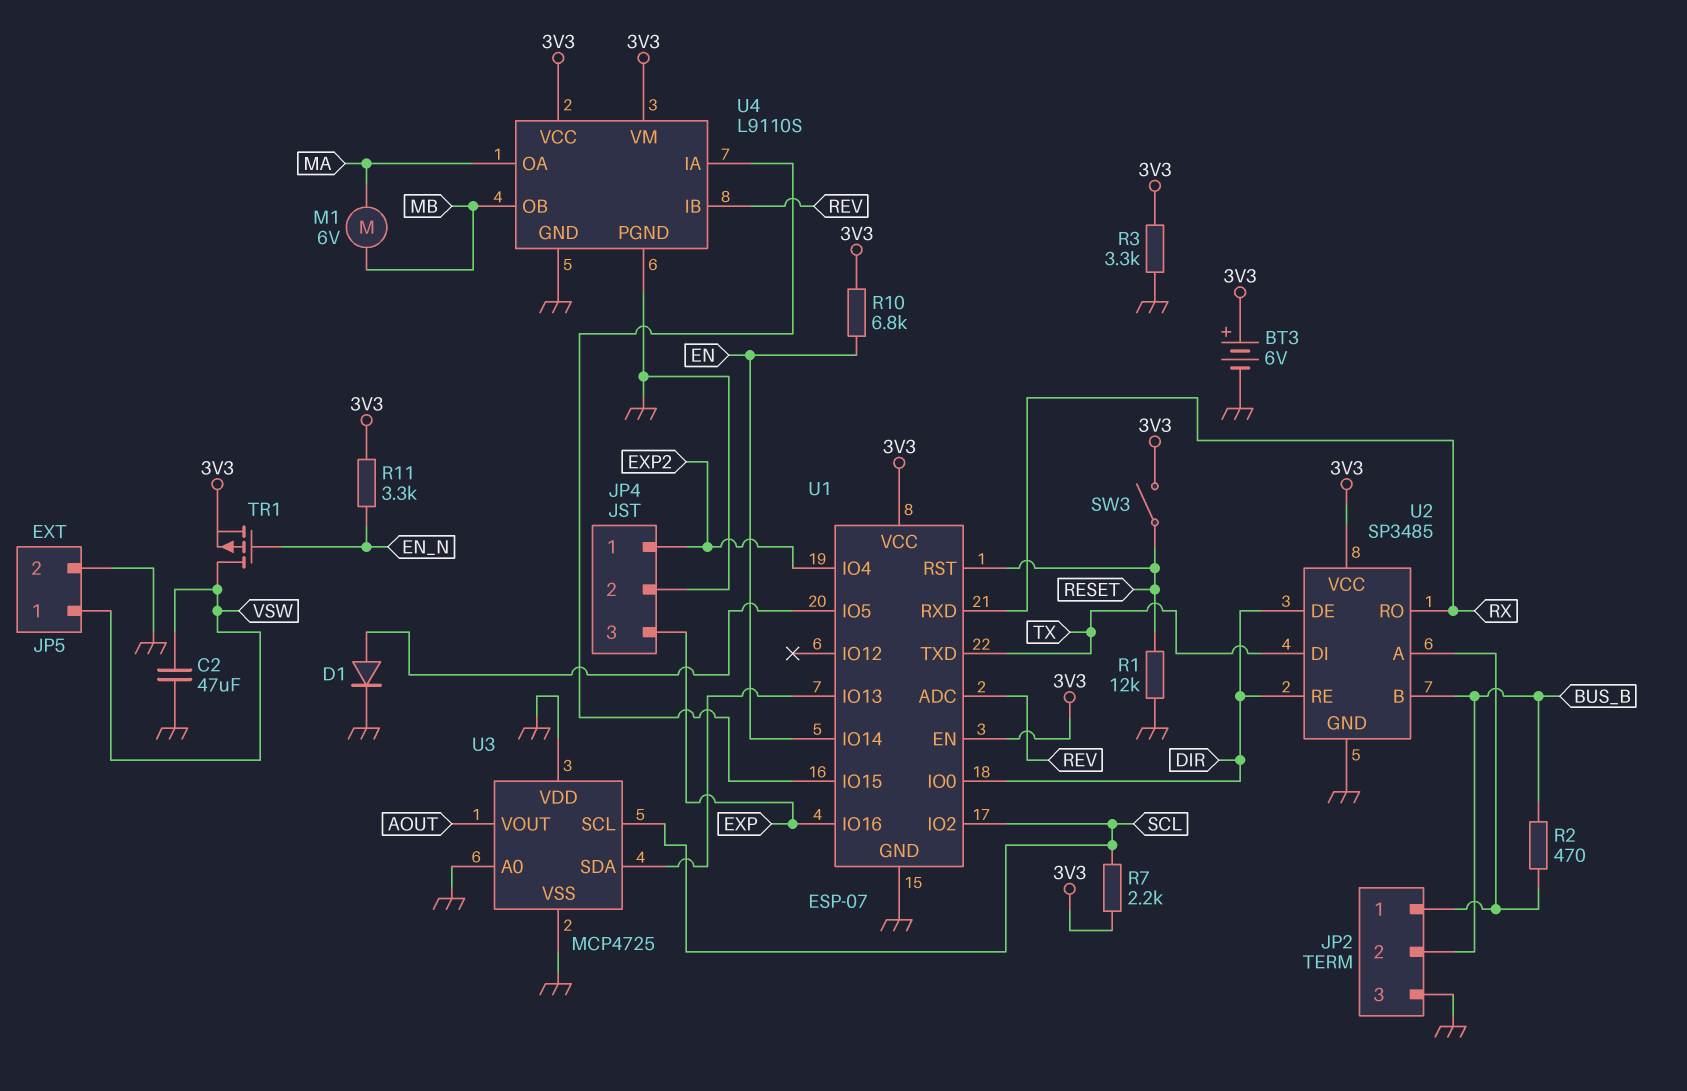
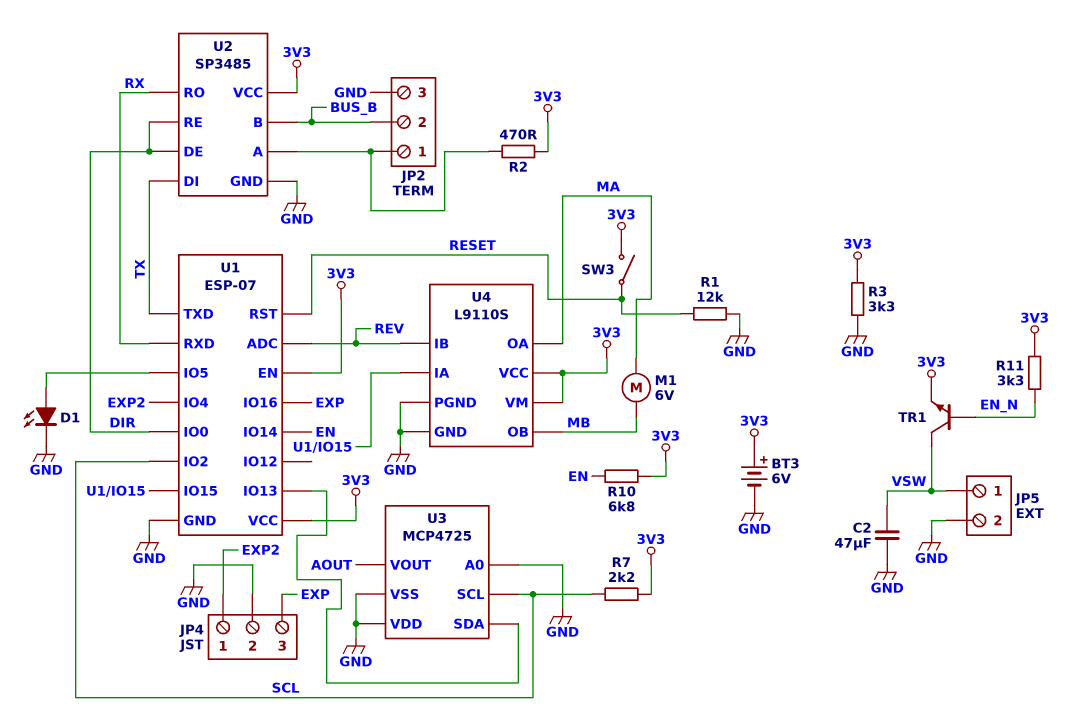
D1: diode (A U1/IO5, K GND) -> LED (A U1/IO5, K GND)
R2: 470 (BUS_B, JP2/1) -> 470 (3V3, JP2/1)
TR1: PMOS (G EN_N, D VSW, S 3V3) -> NPN (B EN_N, C VSW, E 3V3)

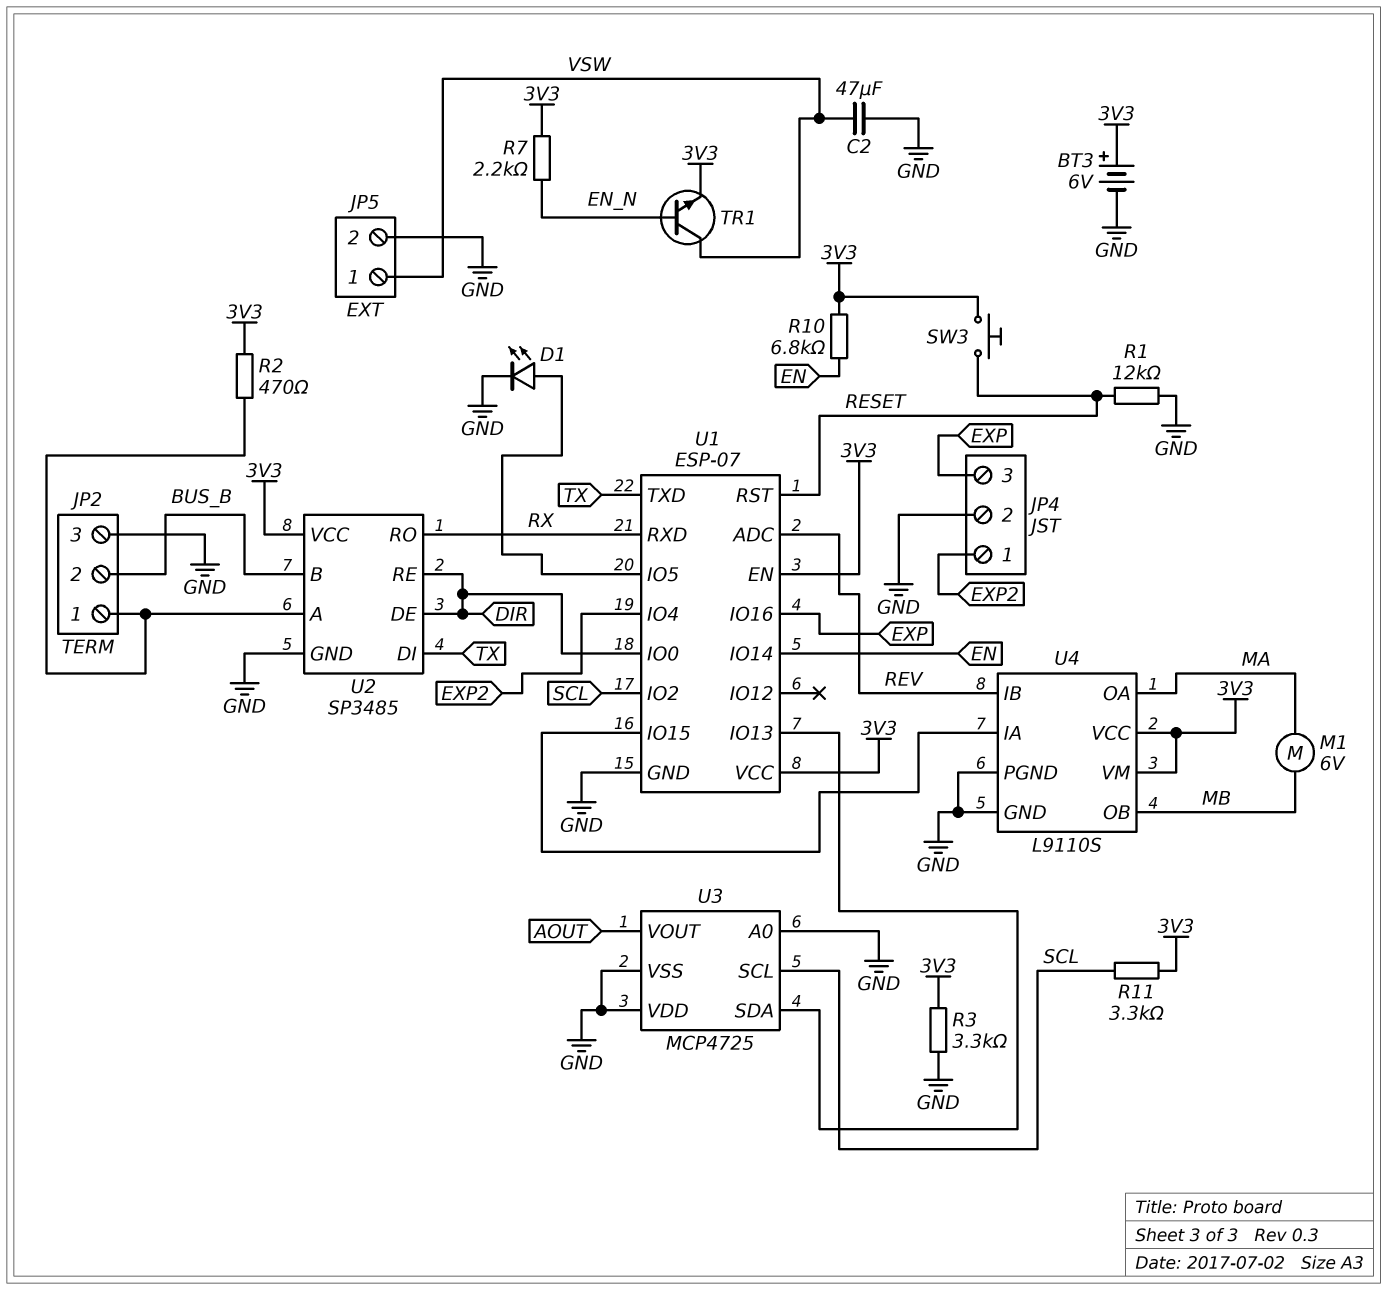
R7: 2.2k (3V3, SCL) -> 2.2k (3V3, EN_N)
R11: 3.3k (3V3, EN_N) -> 3.3k (3V3, SCL)
SW3: switch (3V3, RESET) -> button (3V3, RESET)

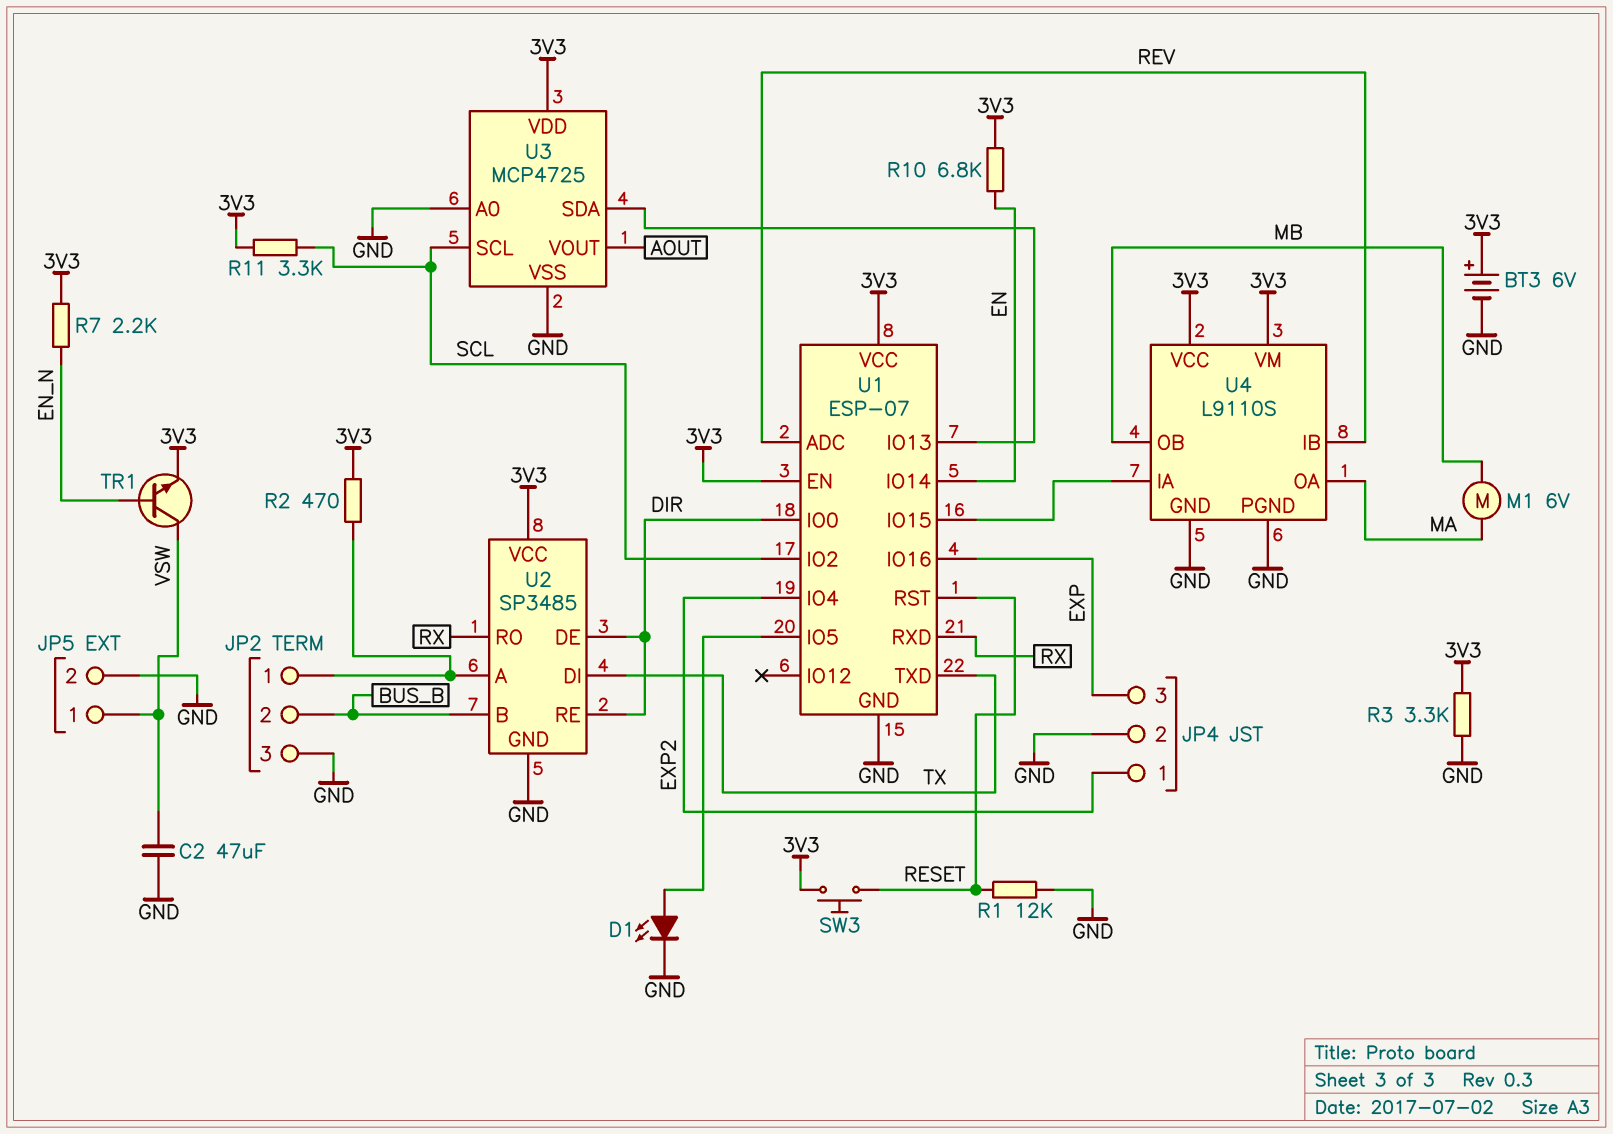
U3 pin VDD: GND -> 3V3

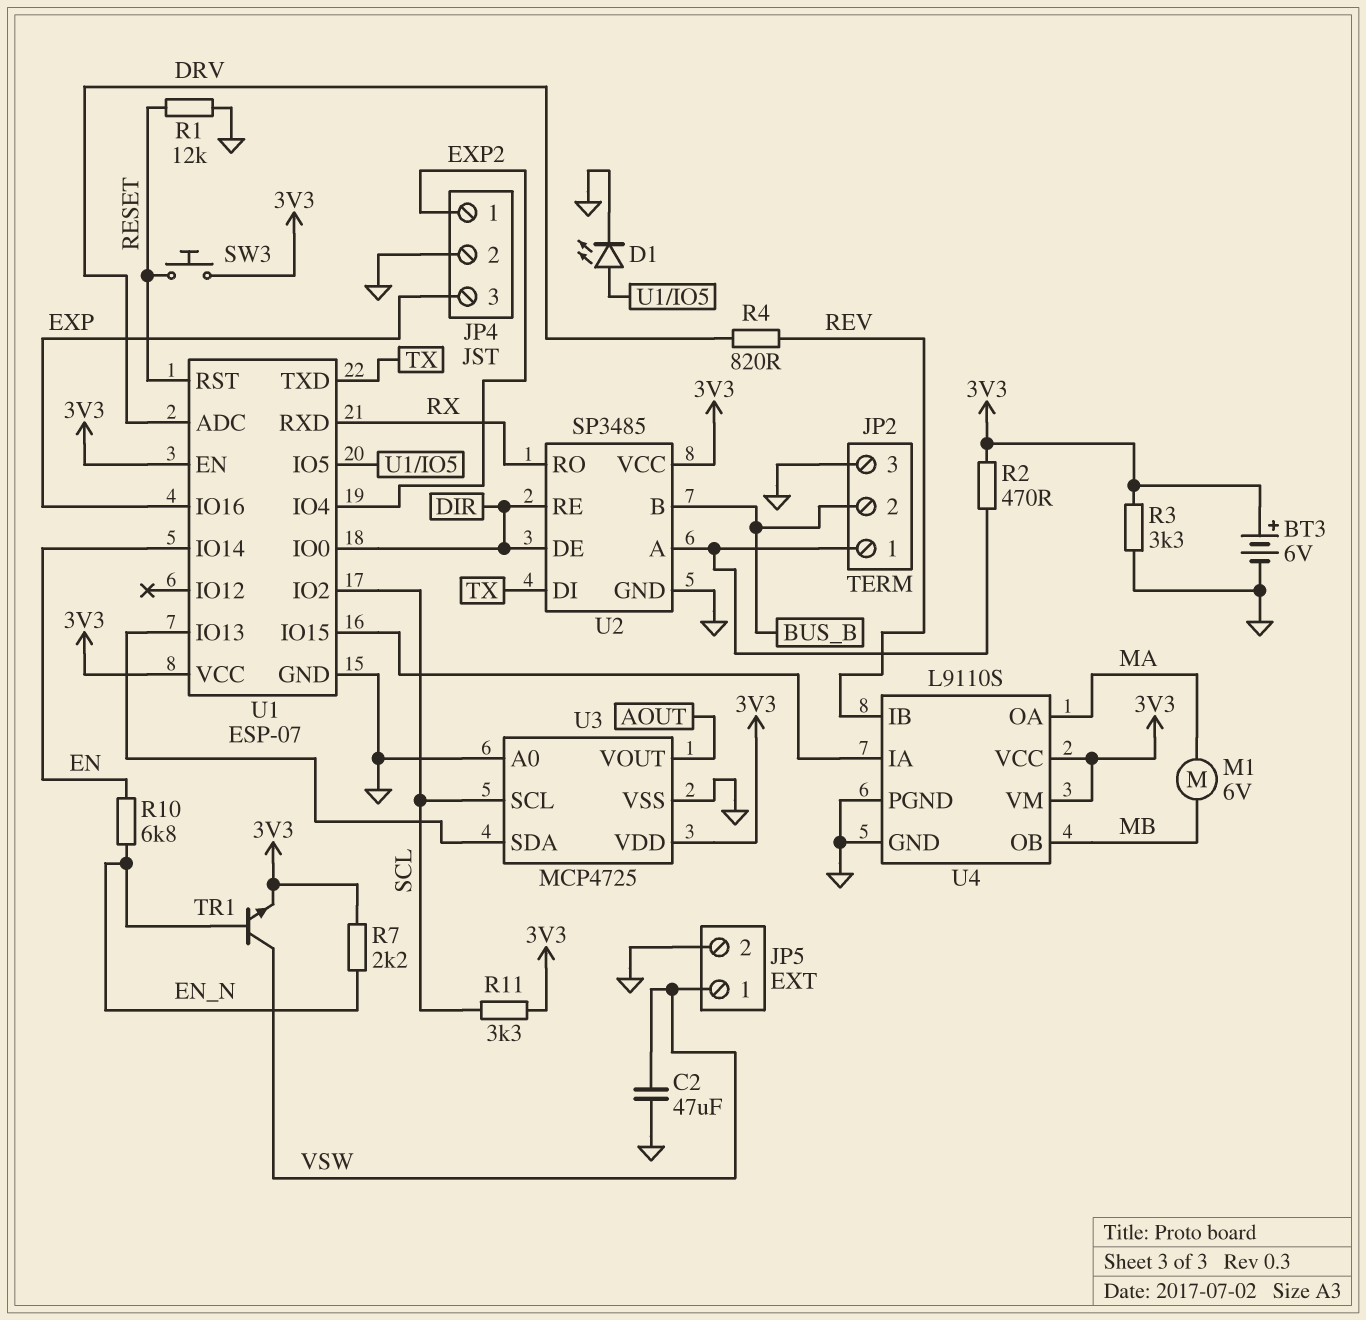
R4: none -> 820 (DRV, REV)
R10: 6.8k (3V3, EN) -> 6.8k (EN, EN_N)
U1 pin ADC: REV -> DRV

